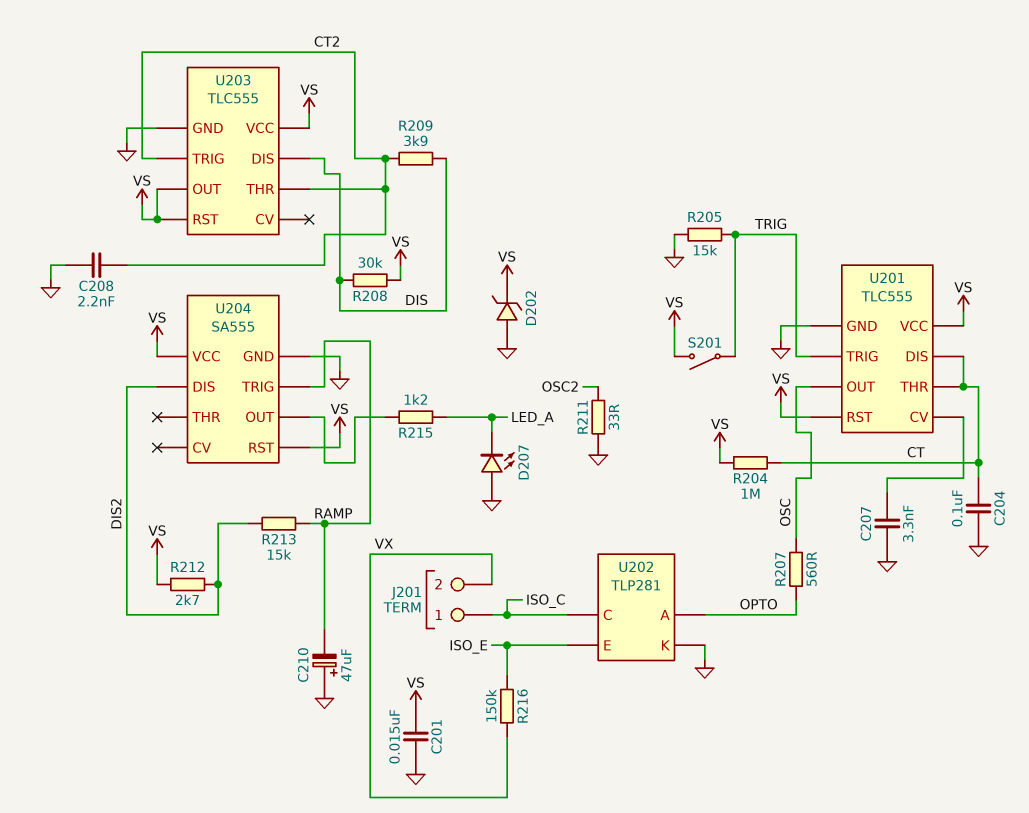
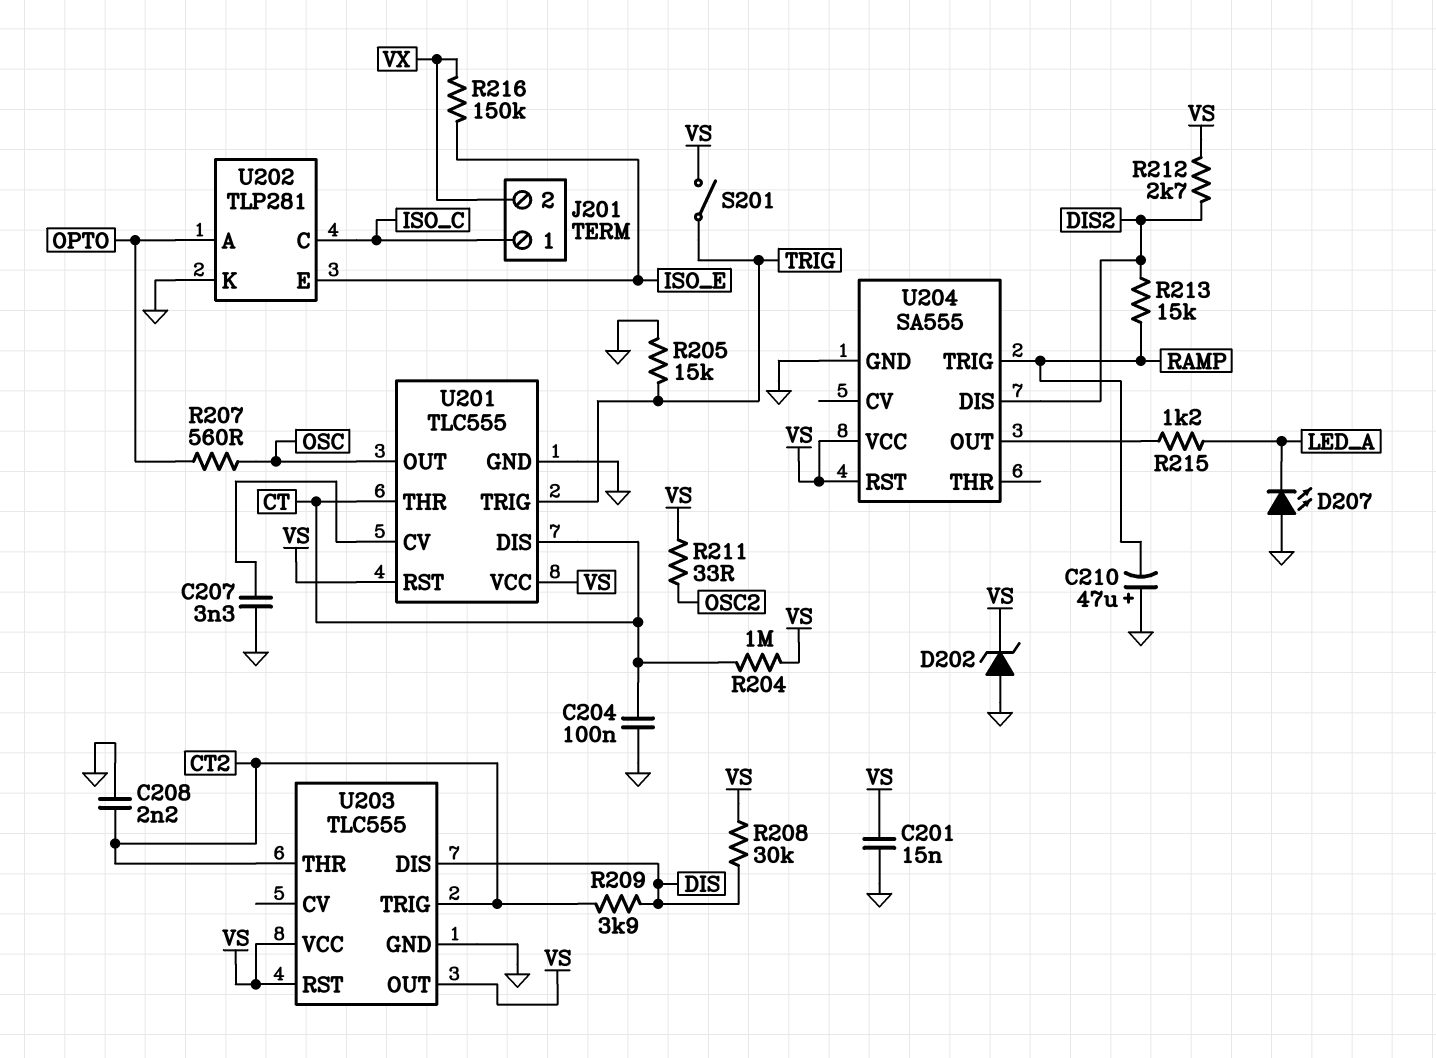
R211: 33 (GND, OSC2) -> 33 (OSC2, VS)

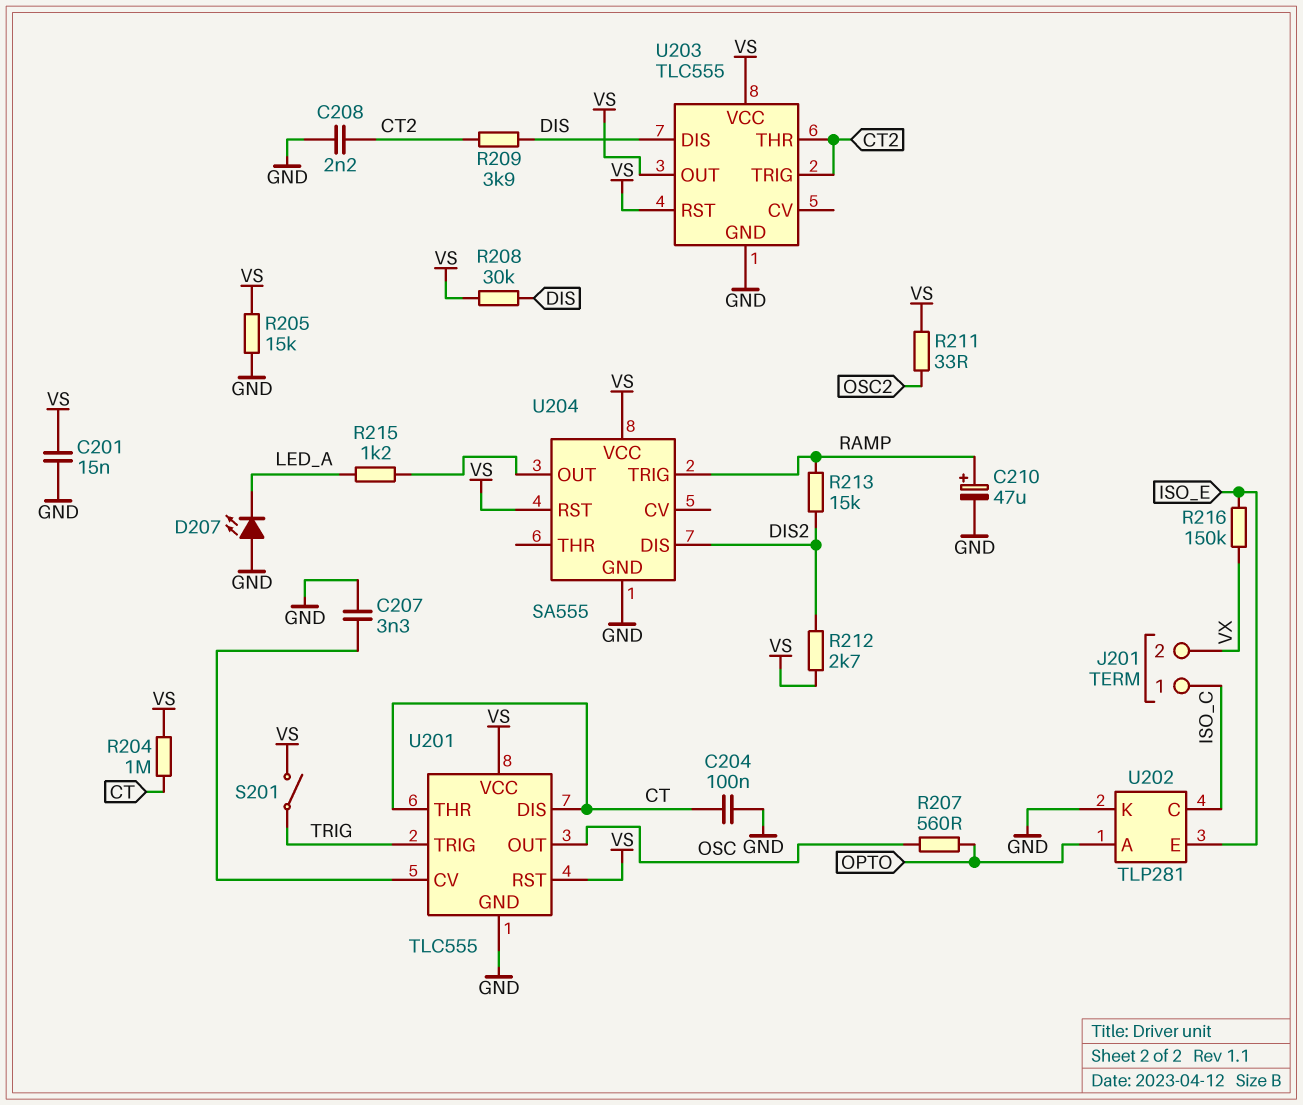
C210: 47uF (plus GND, minus RAMP) -> 47uF (plus RAMP, minus GND)
D202: zener (A GND, K VS) -> none
R205: 15k (GND, TRIG) -> 15k (GND, VS)

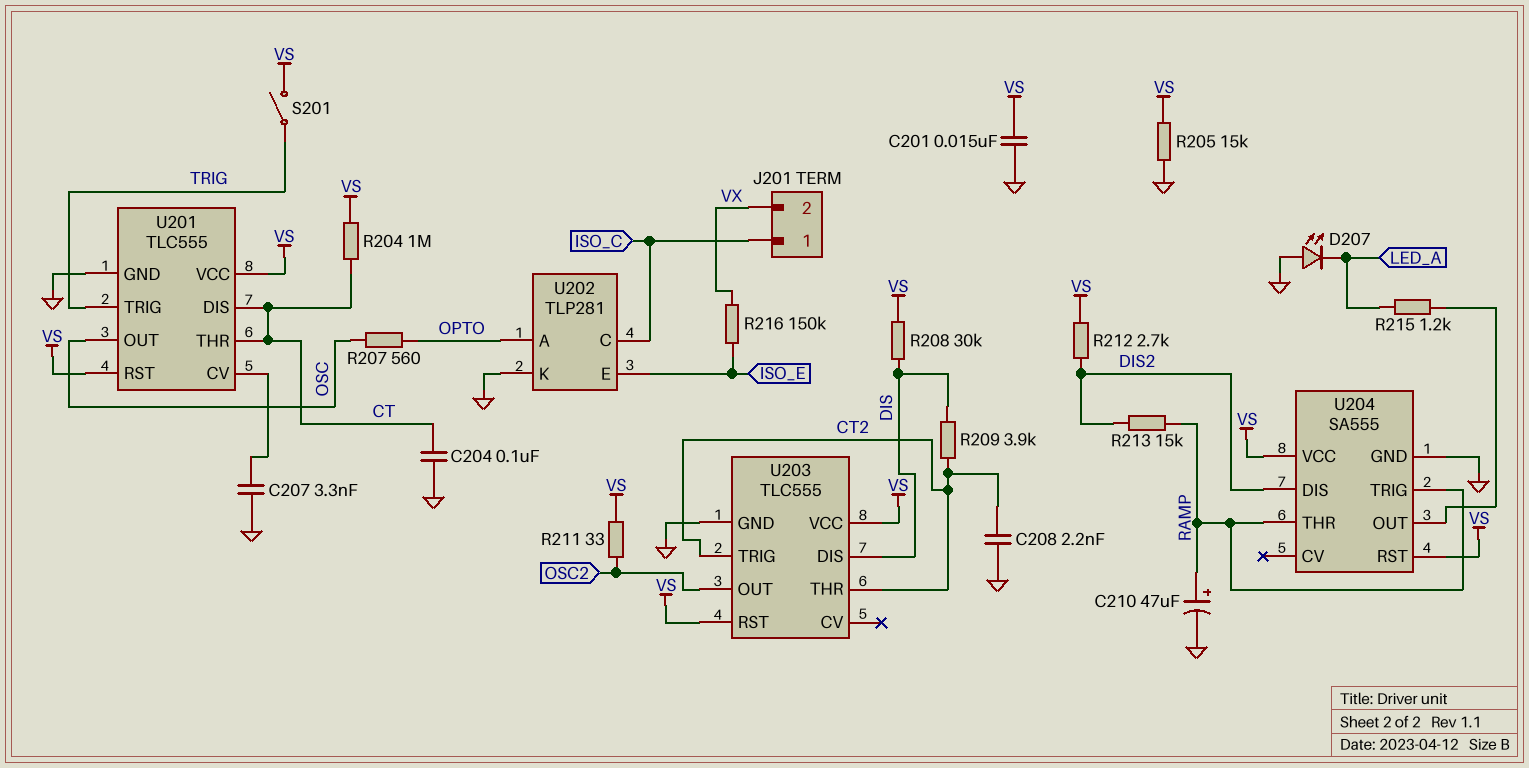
U203 pin OUT: VS -> OSC2
U204 pin THR: none -> RAMP

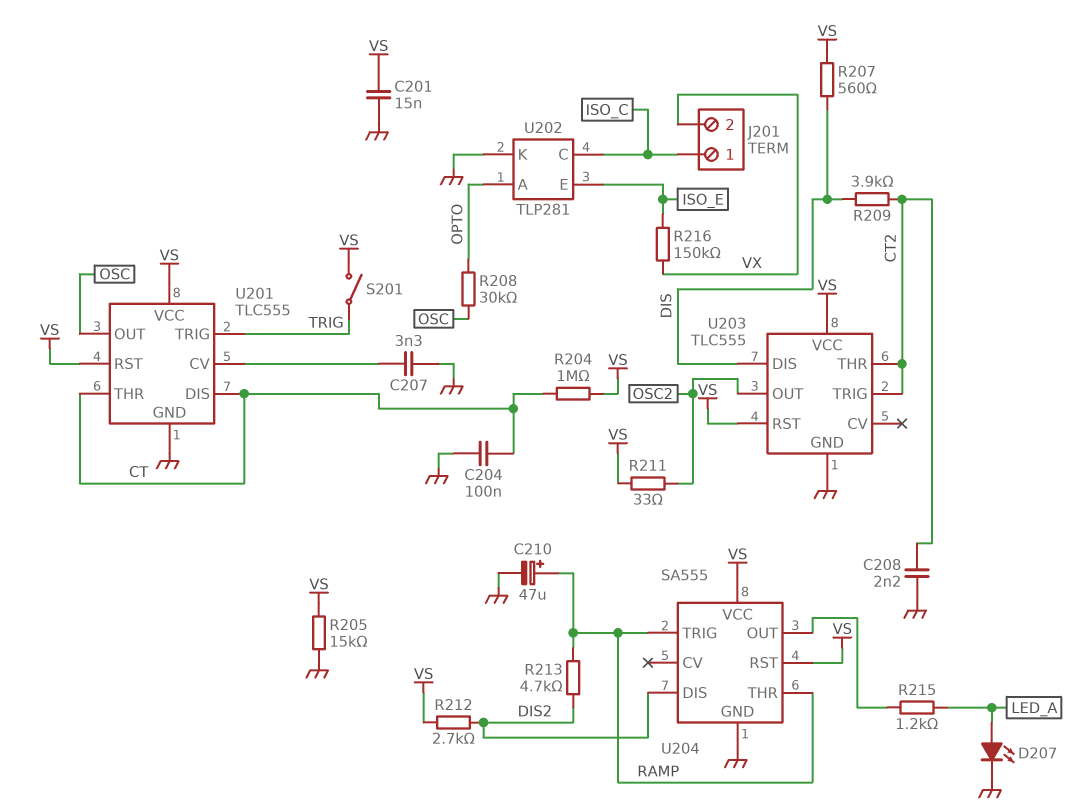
D207: LED (A GND, K LED_A) -> LED (A LED_A, K GND)
R207: 560 (OPTO, OSC) -> 560 (DIS, VS)
R208: 30k (DIS, VS) -> 30k (OPTO, OSC)
R213: 15k (DIS2, RAMP) -> 4.7k (DIS2, RAMP)

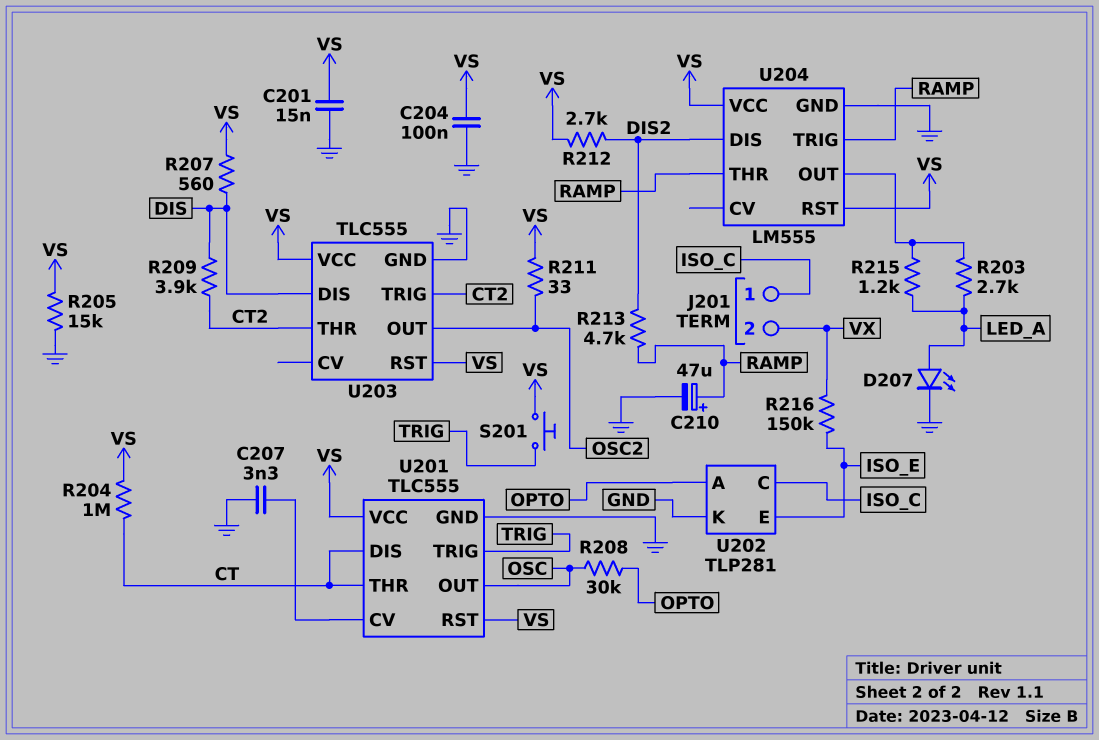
C204: 100nF (CT, GND) -> 100nF (GND, VS)
C208: 2.2nF (CT2, GND) -> none
R203: none -> 2.7k (LED_A, U204/OUT)
S201: switch (TRIG, VS) -> button (TRIG, VS)
U204: SA555 -> LM555

